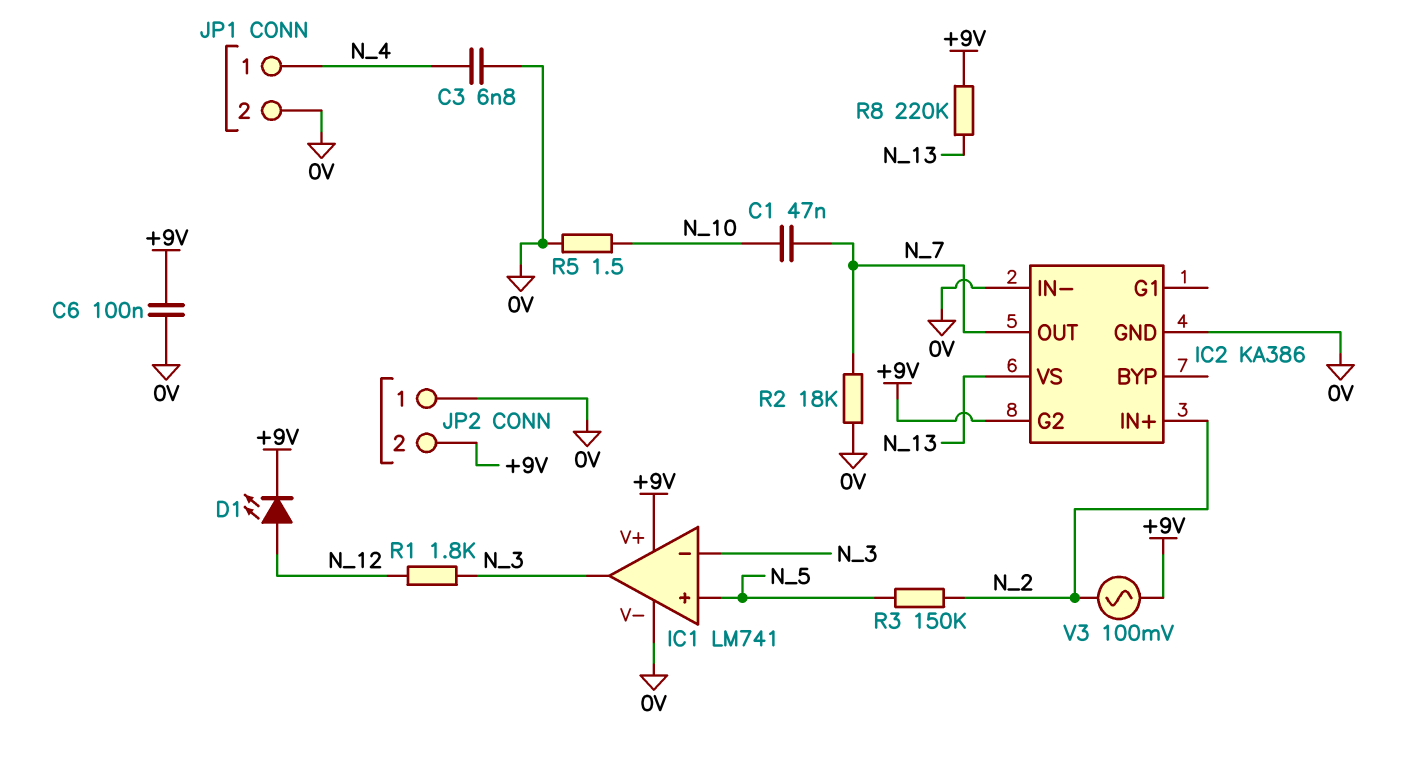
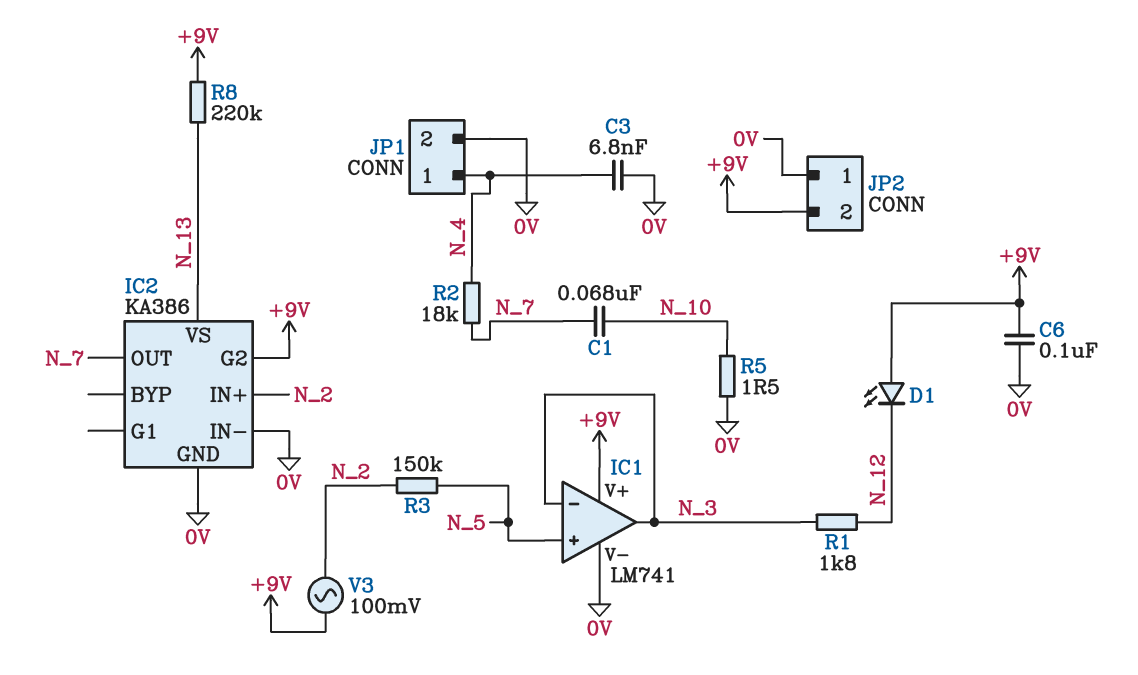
C1: 47nF (N_7, N_10) -> 68nF (N_7, N_10)
D1: LED (A N_12, K +9V) -> LED (A +9V, K N_12)
R2: 18k (0V, N_7) -> 18k (N_4, N_7)

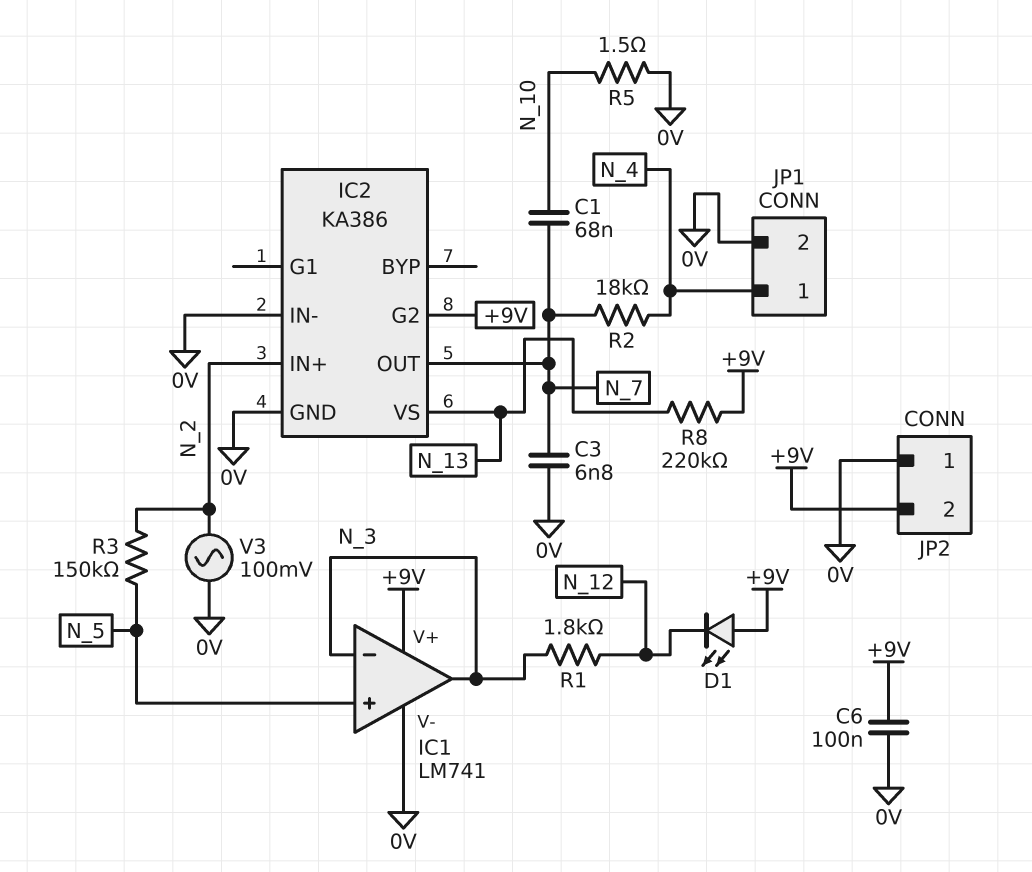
C3: 6.8nF (0V, N_4) -> 6.8nF (0V, N_7)
V3: AC 100mV (+9V, N_2) -> AC 100mV (0V, N_2)

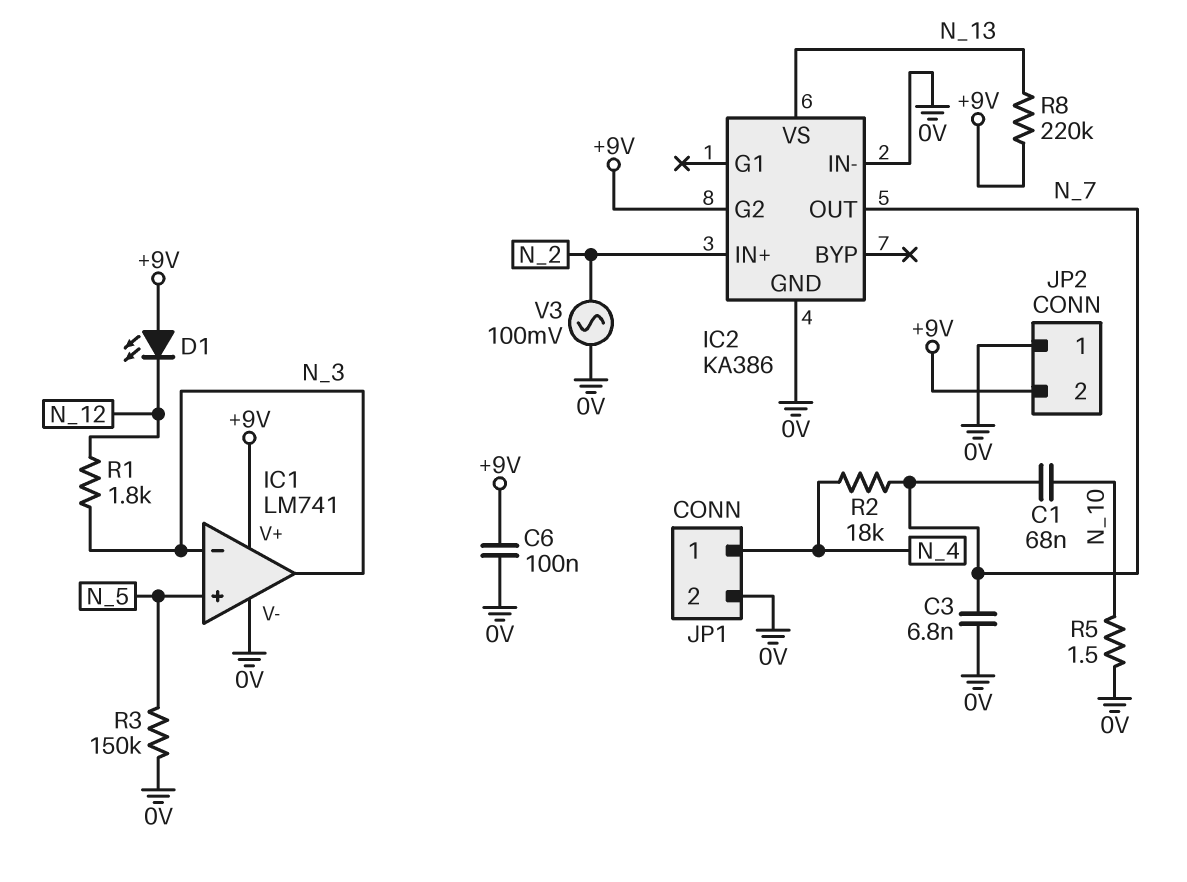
R3: 150k (N_2, N_5) -> 150k (0V, N_5)

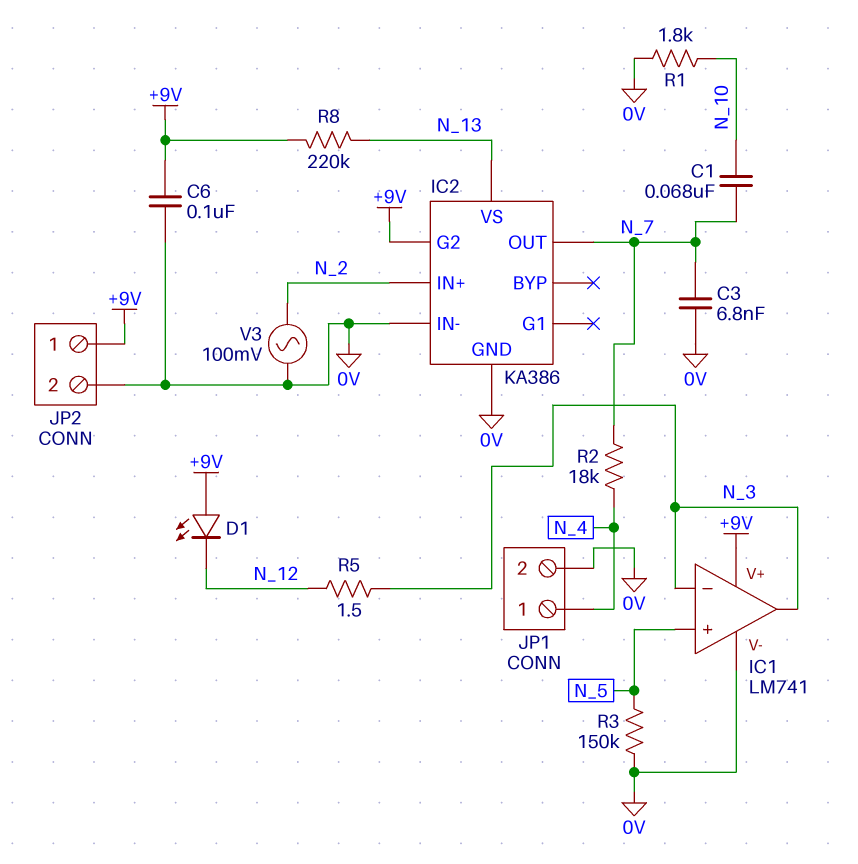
JP2 pin 1: 0V -> +9V
JP2 pin 2: +9V -> 0V
R1: 1.8k (N_3, N_12) -> 1.8k (0V, N_10)
R5: 1.5 (0V, N_10) -> 1.5 (N_3, N_12)

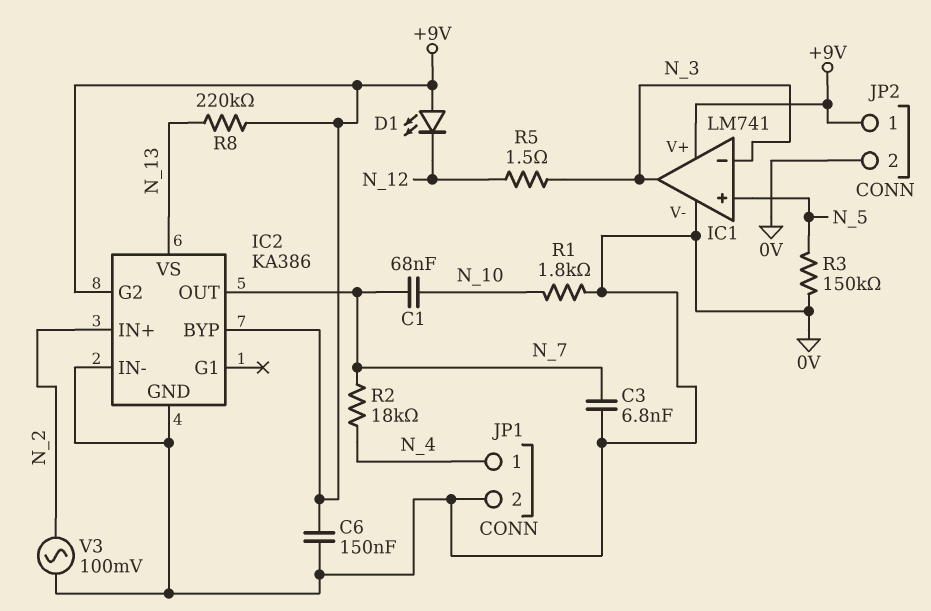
C6: 100nF (+9V, 0V) -> 150nF (+9V, 0V)
IC2 pin BYP: none -> +9V

